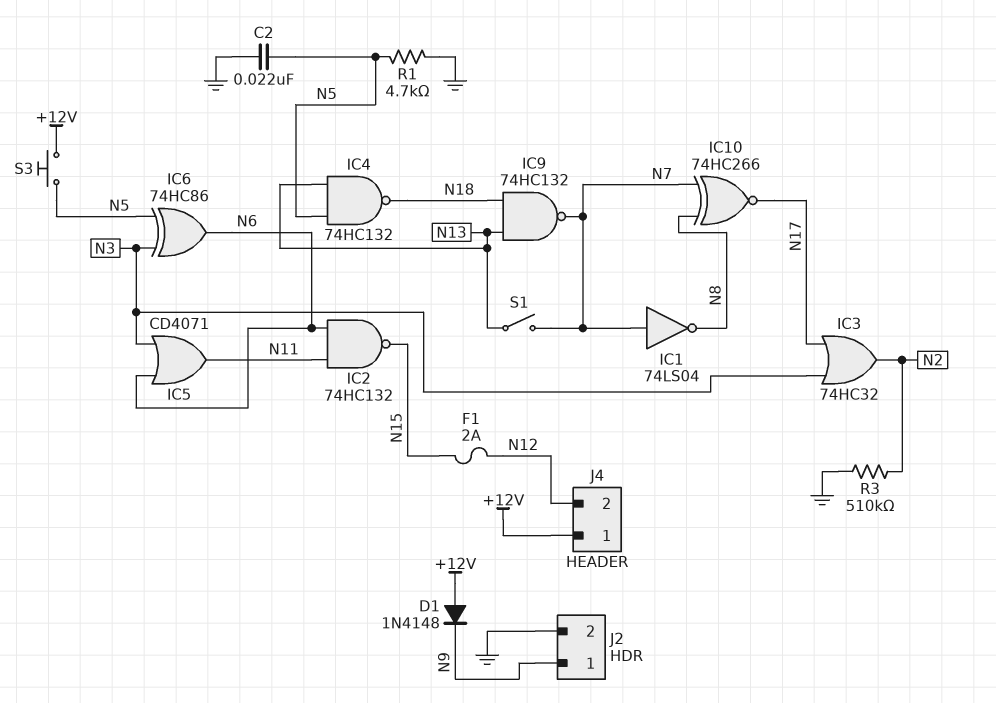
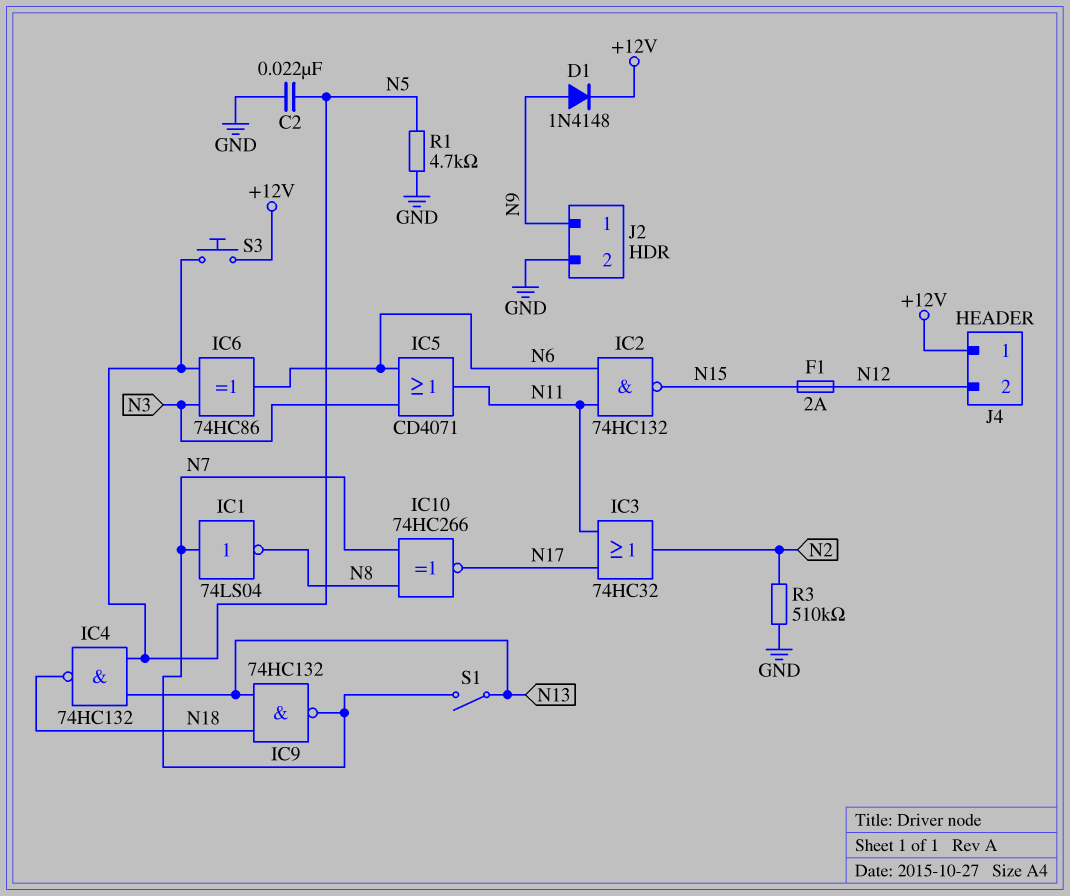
D1: diode 1N4148 (A +12V, K N9) -> diode 1N4148 (A N9, K +12V)
IC3: OR 74HC32 (in N3, in N17, out N2) -> OR 74HC32 (in N11, in N17, out N2)

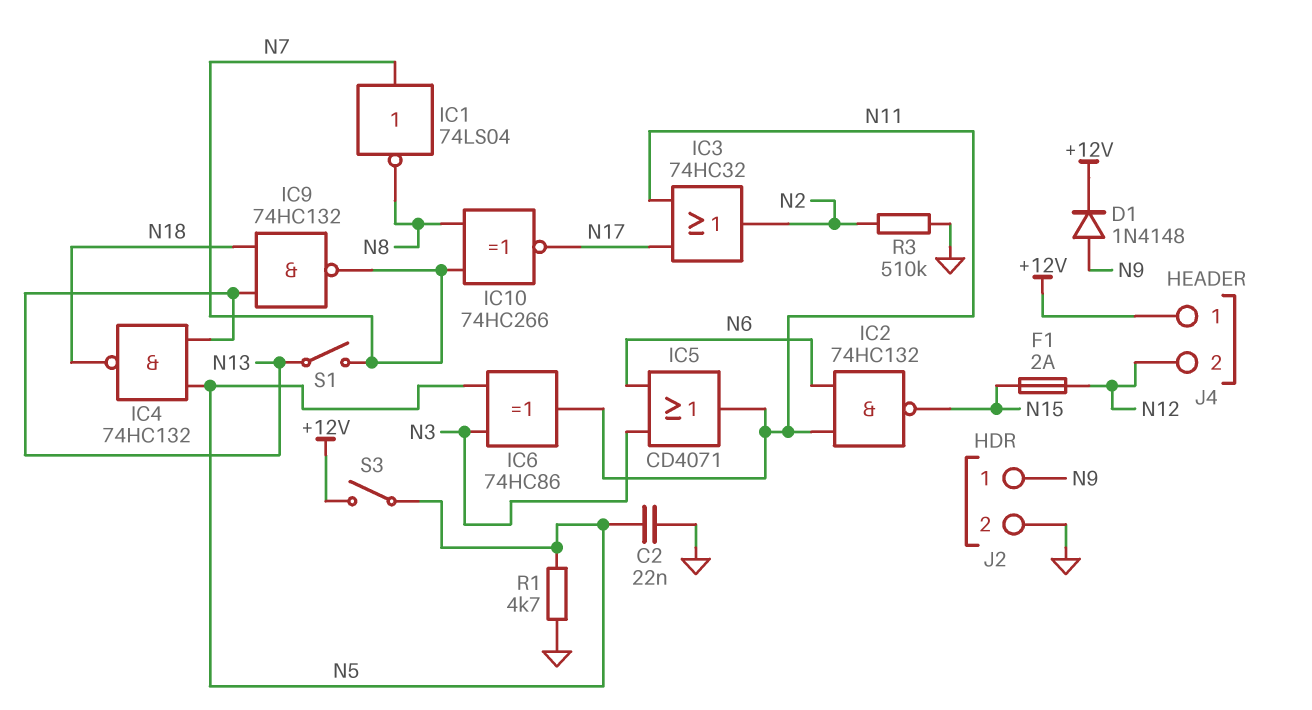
IC6: XOR 74HC86 (in N3, in N5, out N6) -> XOR 74HC86 (in N3, in N5, out N11)
S3: button (+12V, N5) -> switch (+12V, N5)

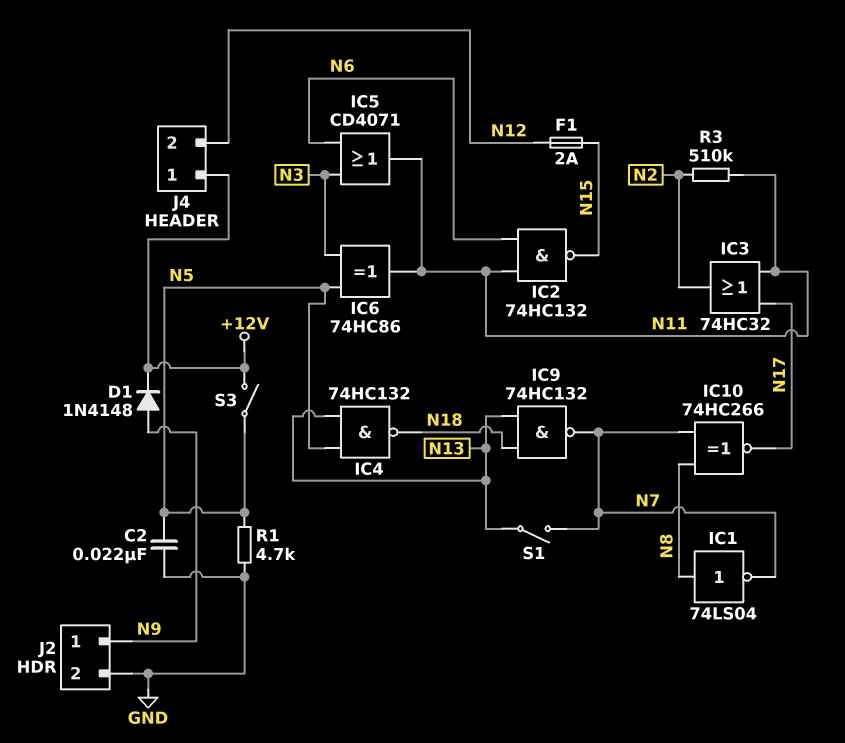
IC1: NOT 74LS04 (in N7, out N8) -> NOT 74LS04 (in N8, out N7)
R3: 510k (GND, N2) -> 510k (N2, N11)

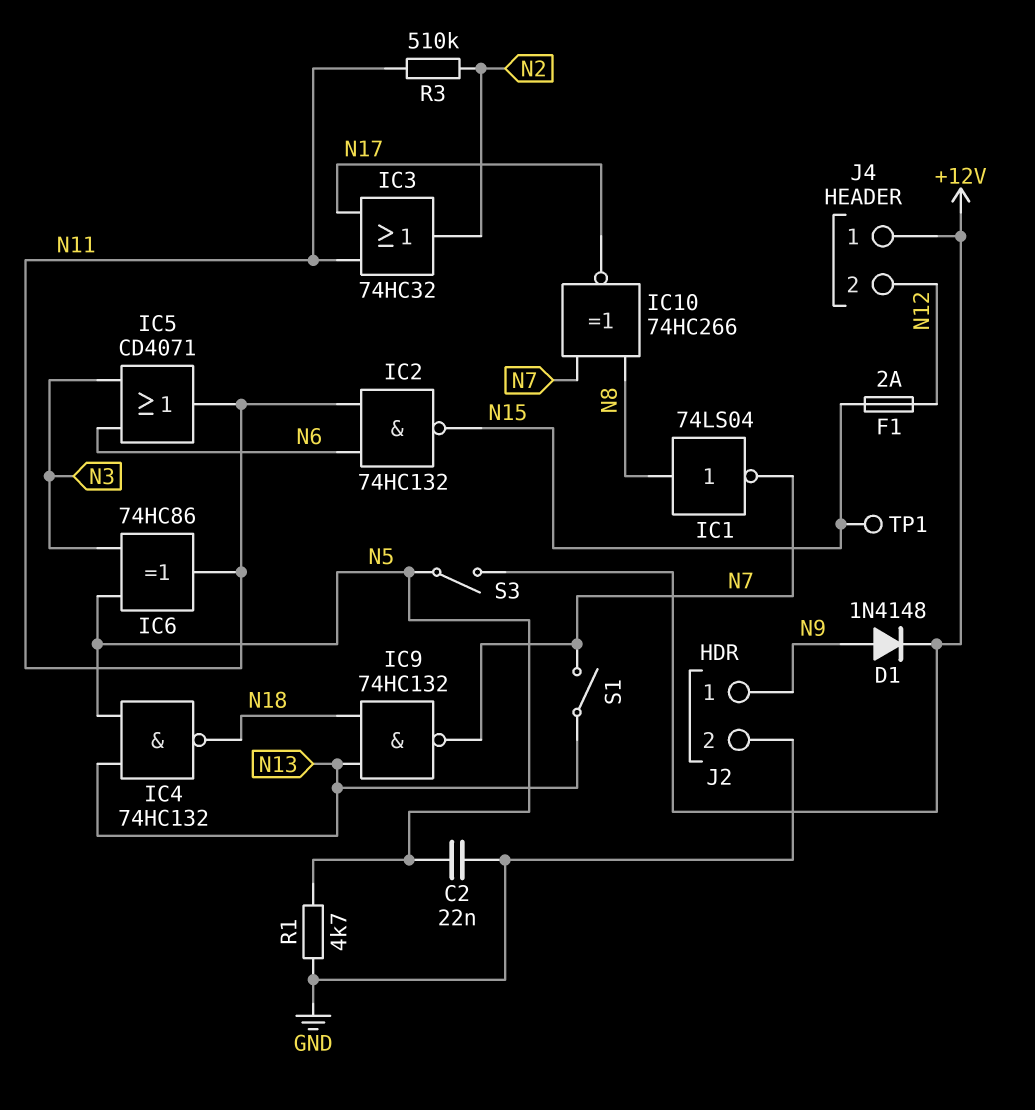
TP1: none -> test point (N15)

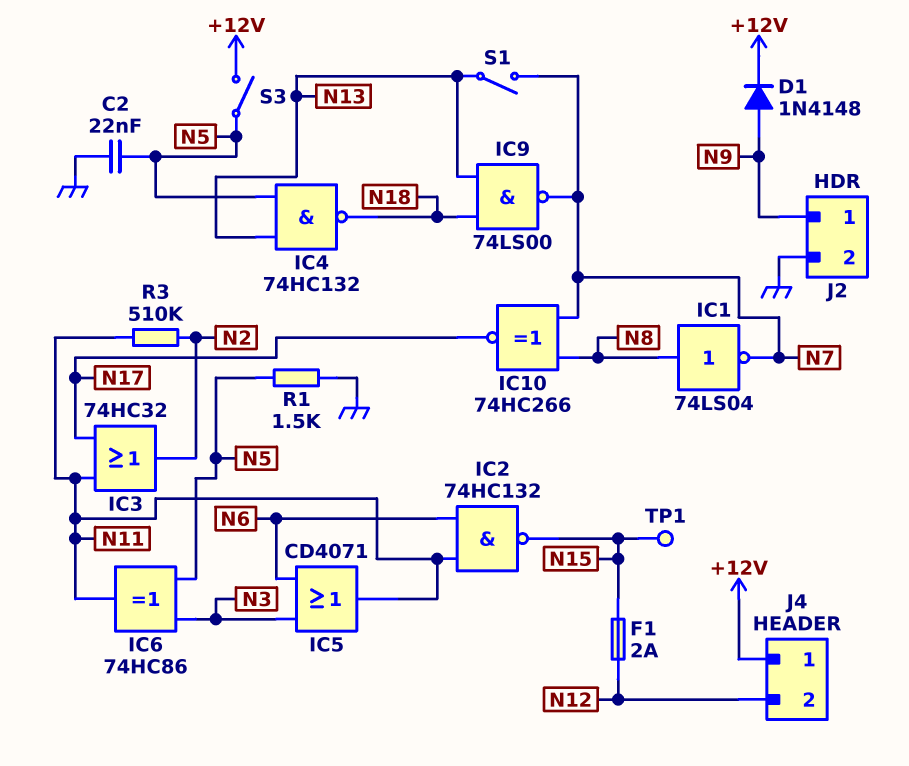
IC9: NAND 74HC132 (in N13, in N18, out N7) -> NAND 74LS00 (in N13, in N18, out N7)
R1: 4.7k (GND, N5) -> 1.5k (GND, N5)

